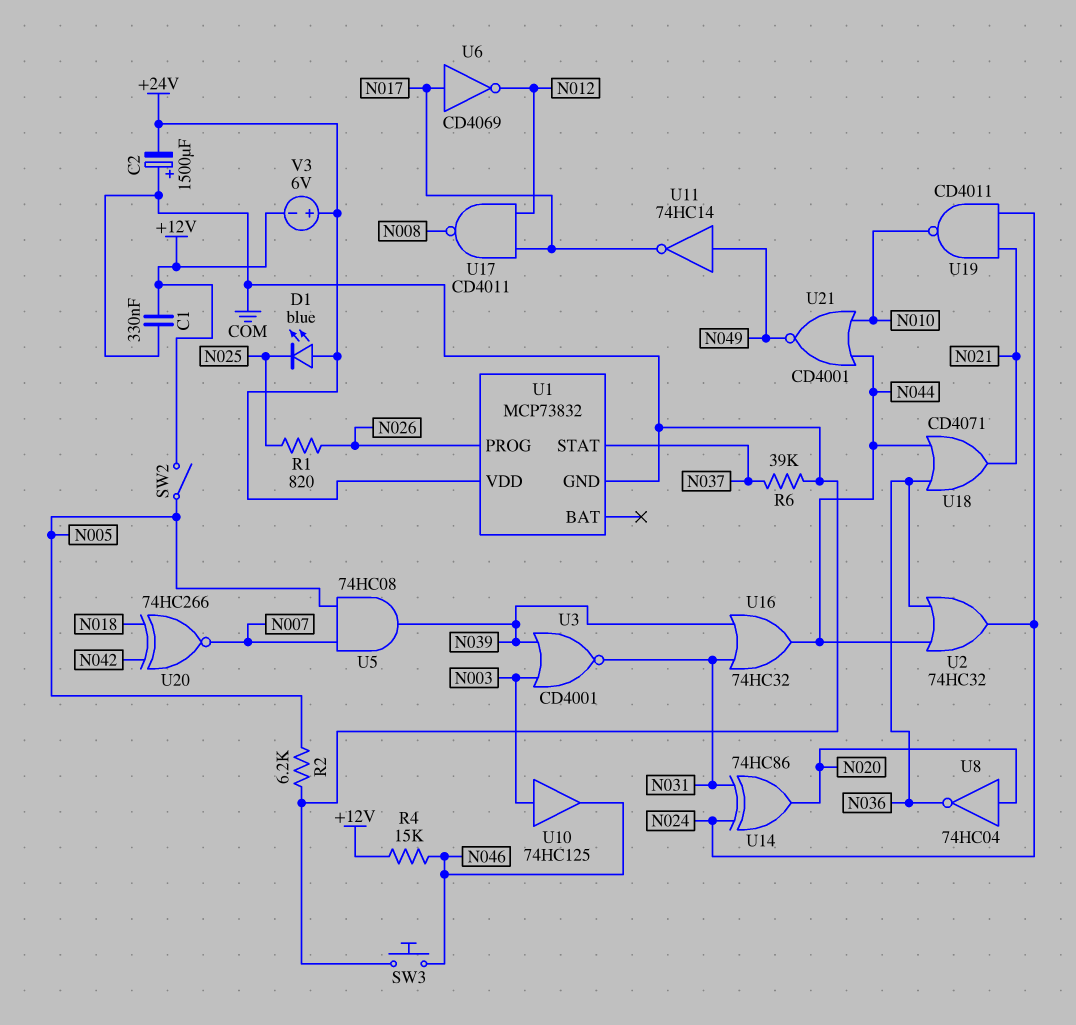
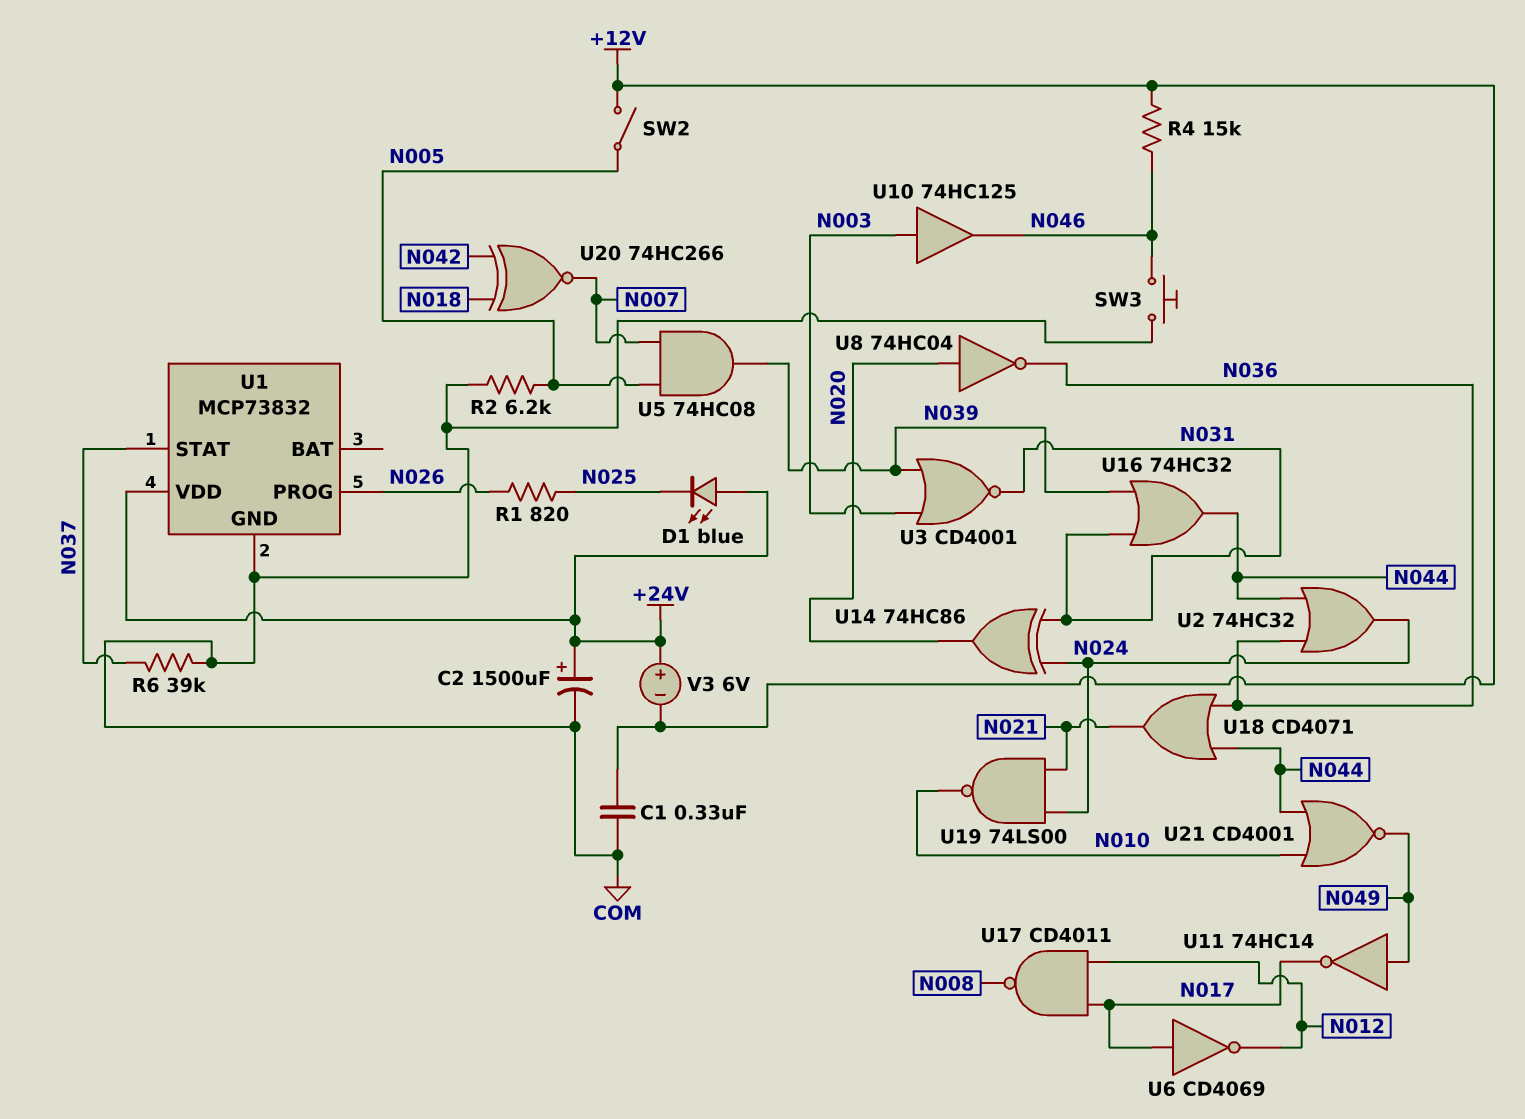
C2: 1500uF (plus COM, minus +24V) -> 1500uF (plus +24V, minus COM)
U19: NAND CD4011 (in N021, in N024, out N010) -> NAND 74LS00 (in N021, in N024, out N010)

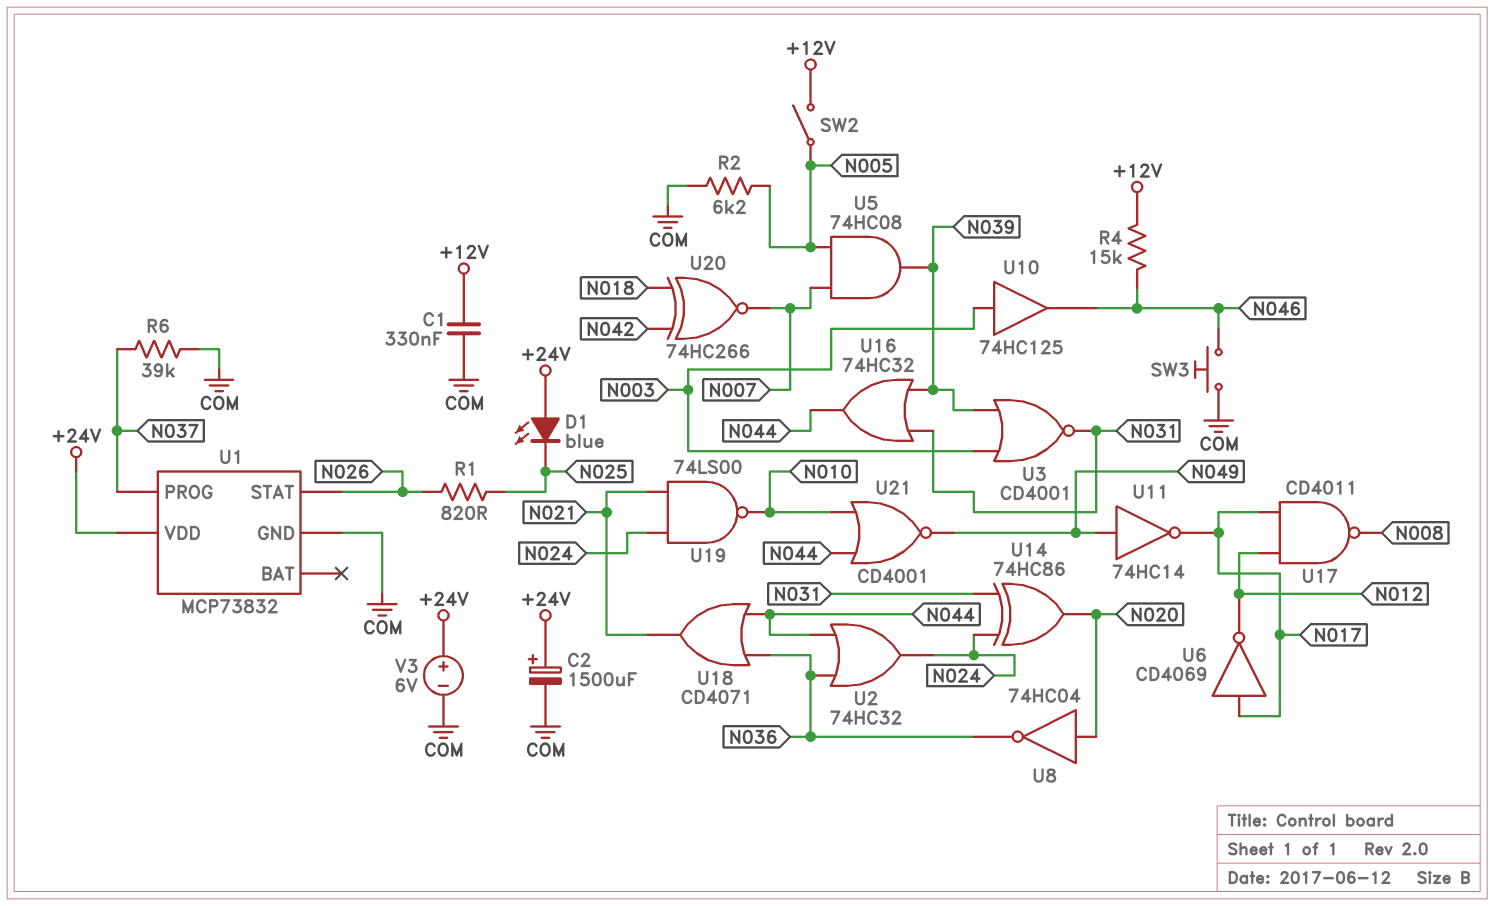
U1 pin PROG: N026 -> N037
U1 pin STAT: N037 -> N026
V3: 6V (plus +24V, minus +12V) -> 6V (plus +24V, minus COM)

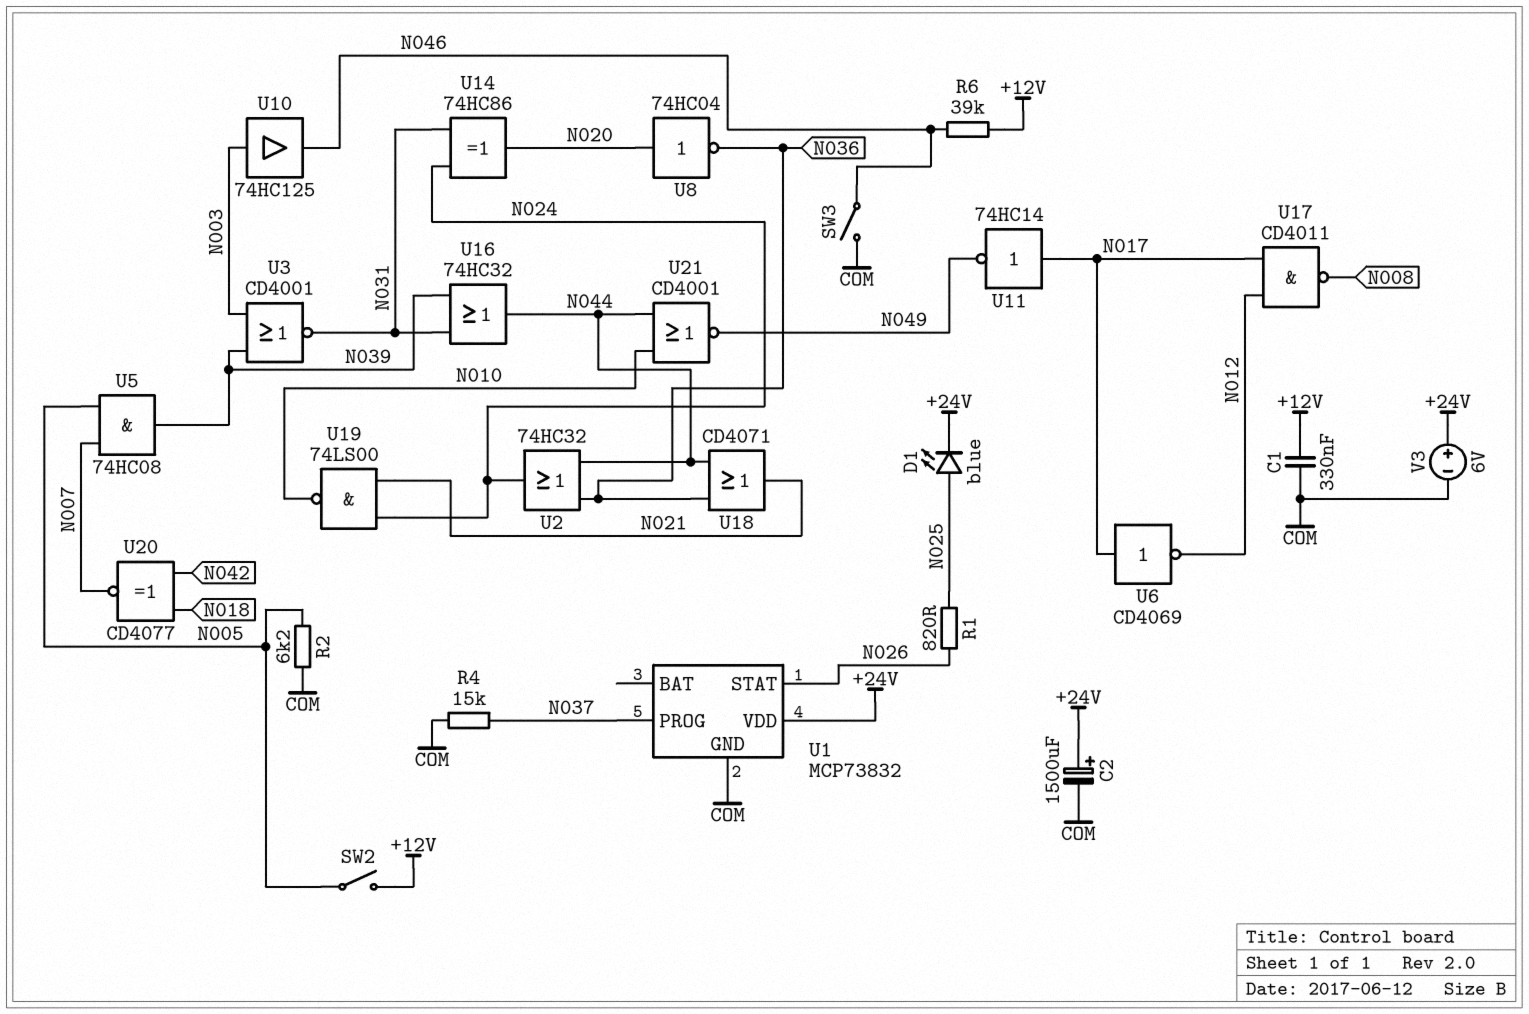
D1: LED blue (A +24V, K N025) -> LED blue (A N025, K +24V)
R4: 15k (+12V, N046) -> 15k (COM, N037)
R6: 39k (COM, N037) -> 39k (+12V, N046)
SW3: button (COM, N046) -> switch (COM, N046)
U11: NOT 74HC14 (in N049, out N017) -> NOT 74HC14 (in N017, out N049)
U20: XNOR 74HC266 (in N018, in N042, out N007) -> XNOR CD4077 (in N018, in N042, out N007)

